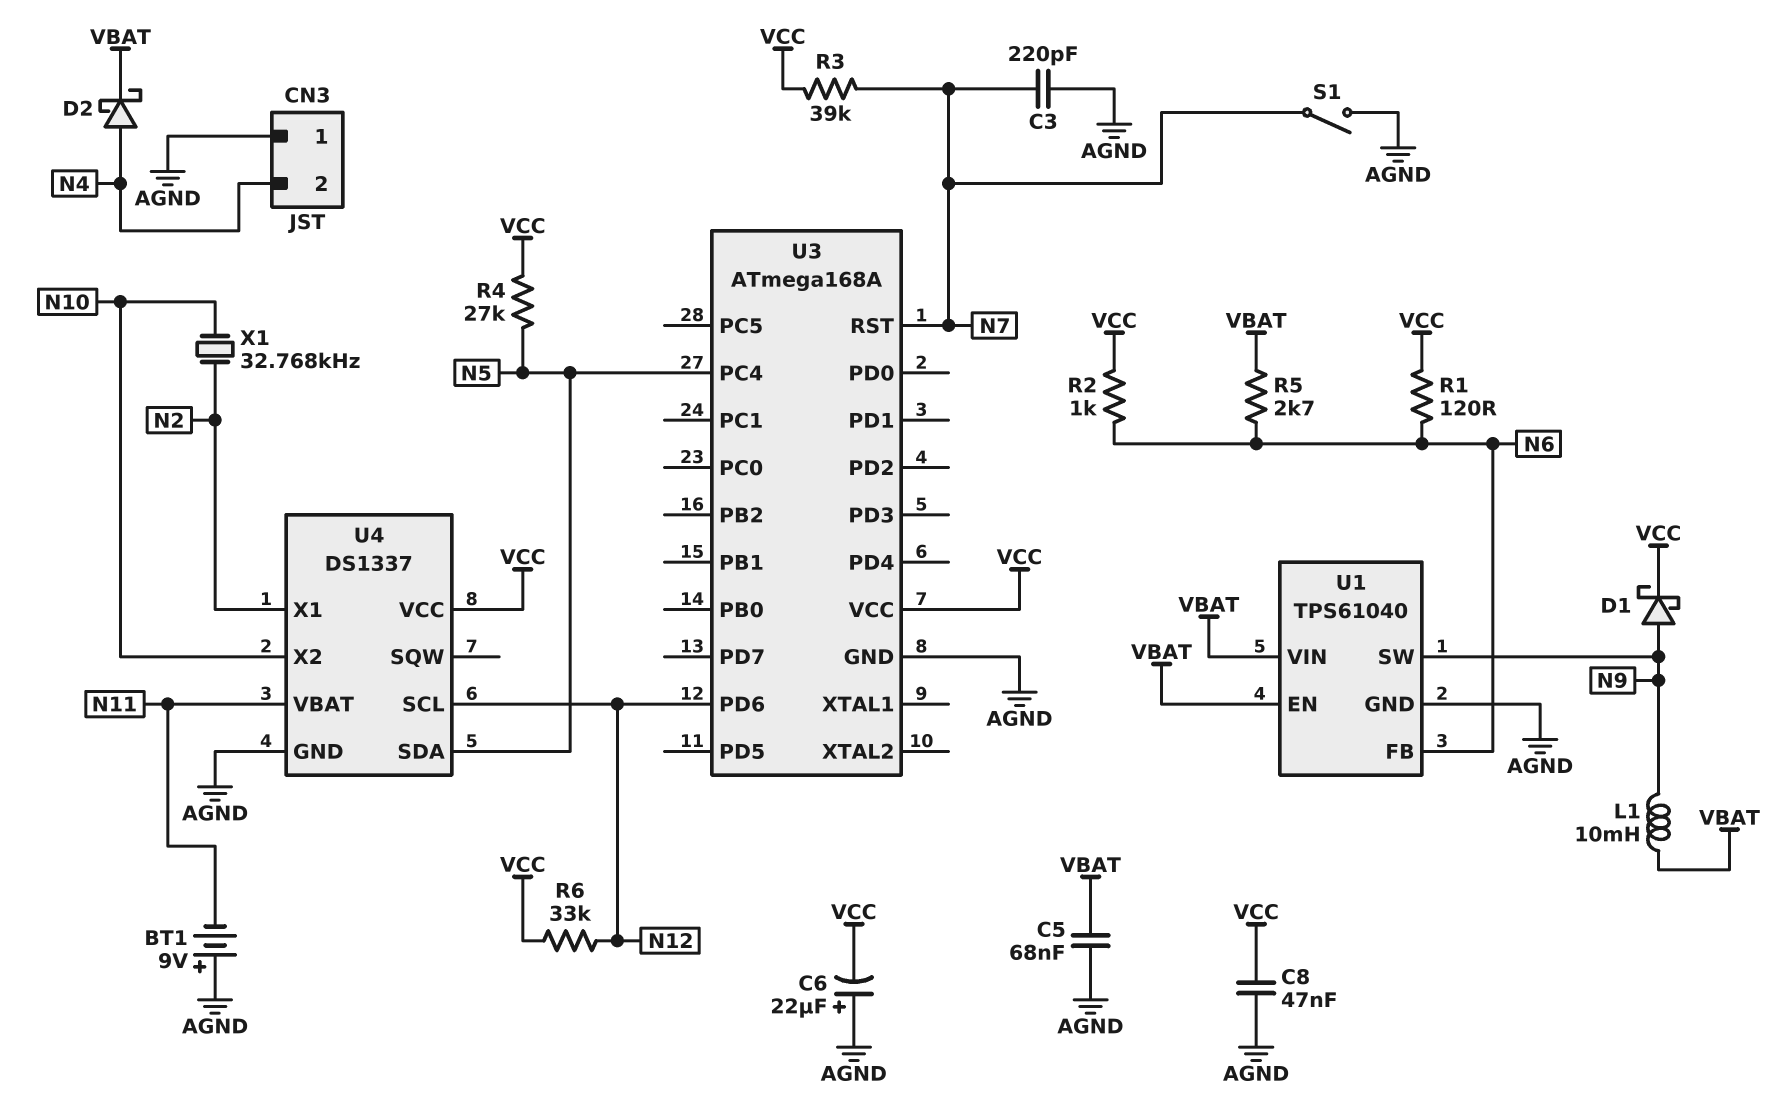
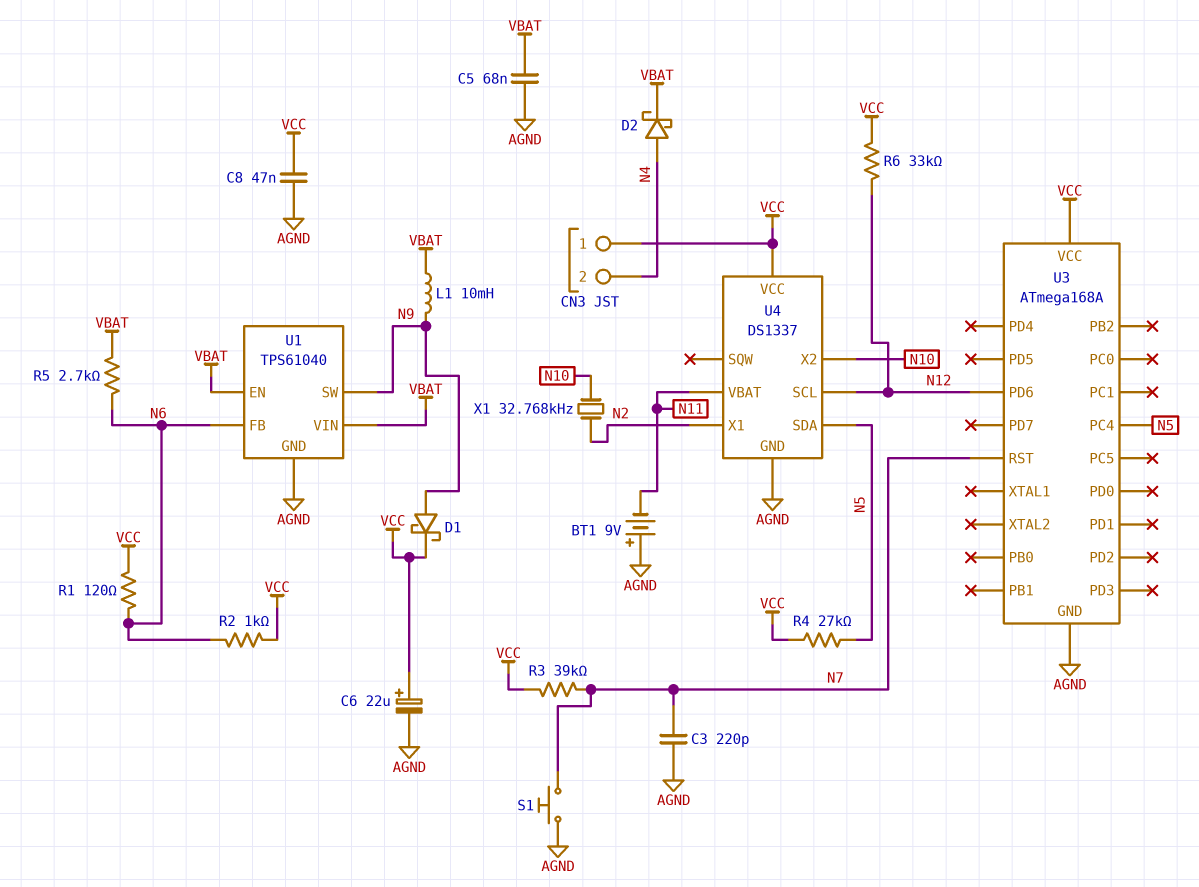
C6: 22uF (plus AGND, minus VCC) -> 22uF (plus VCC, minus AGND)
CN3 pin 1: AGND -> VCC
S1: switch (AGND, N7) -> button (AGND, N7)

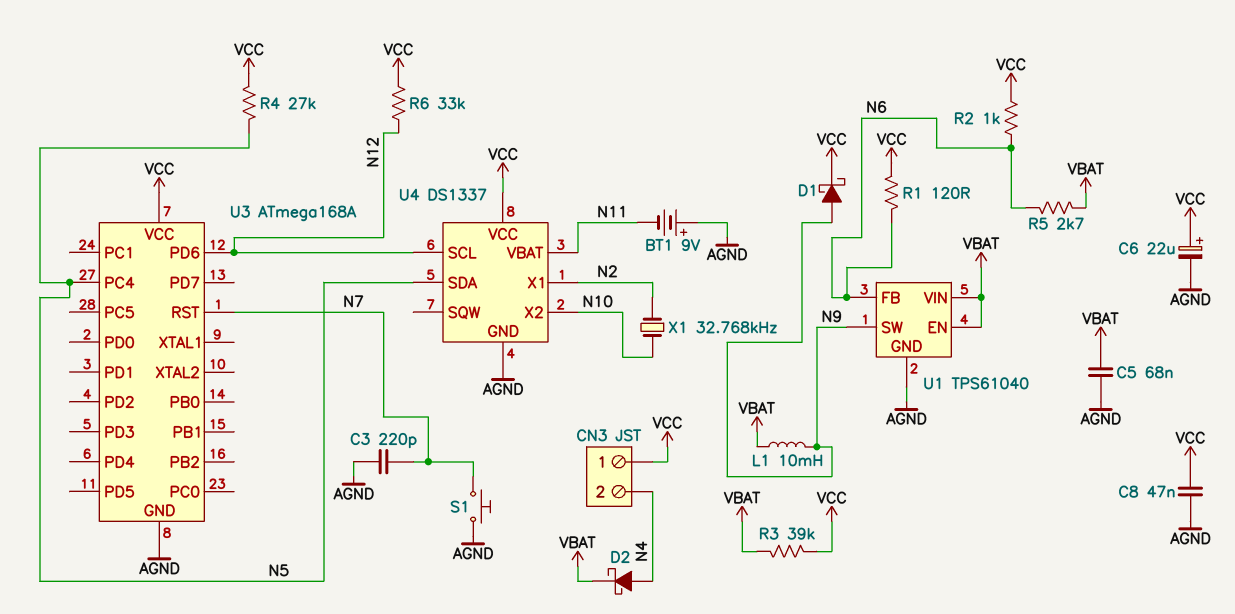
R3: 39k (N7, VCC) -> 39k (VBAT, VCC)

